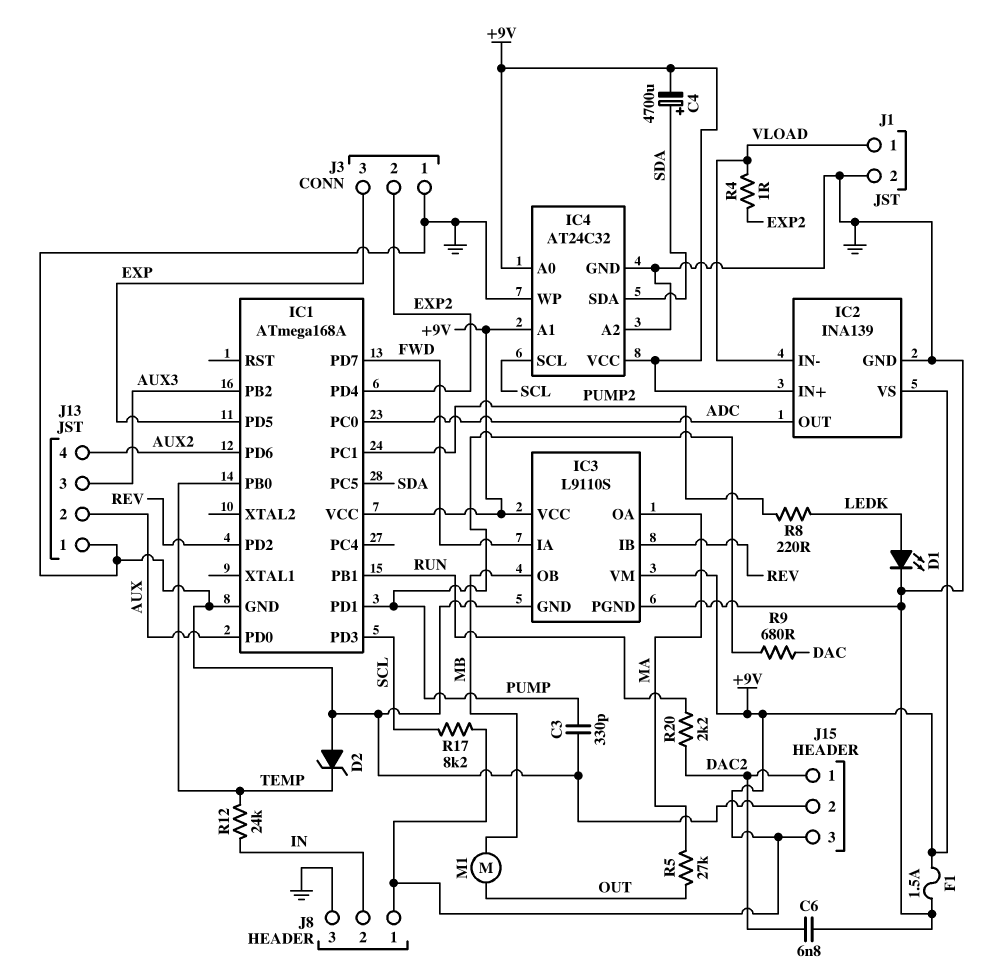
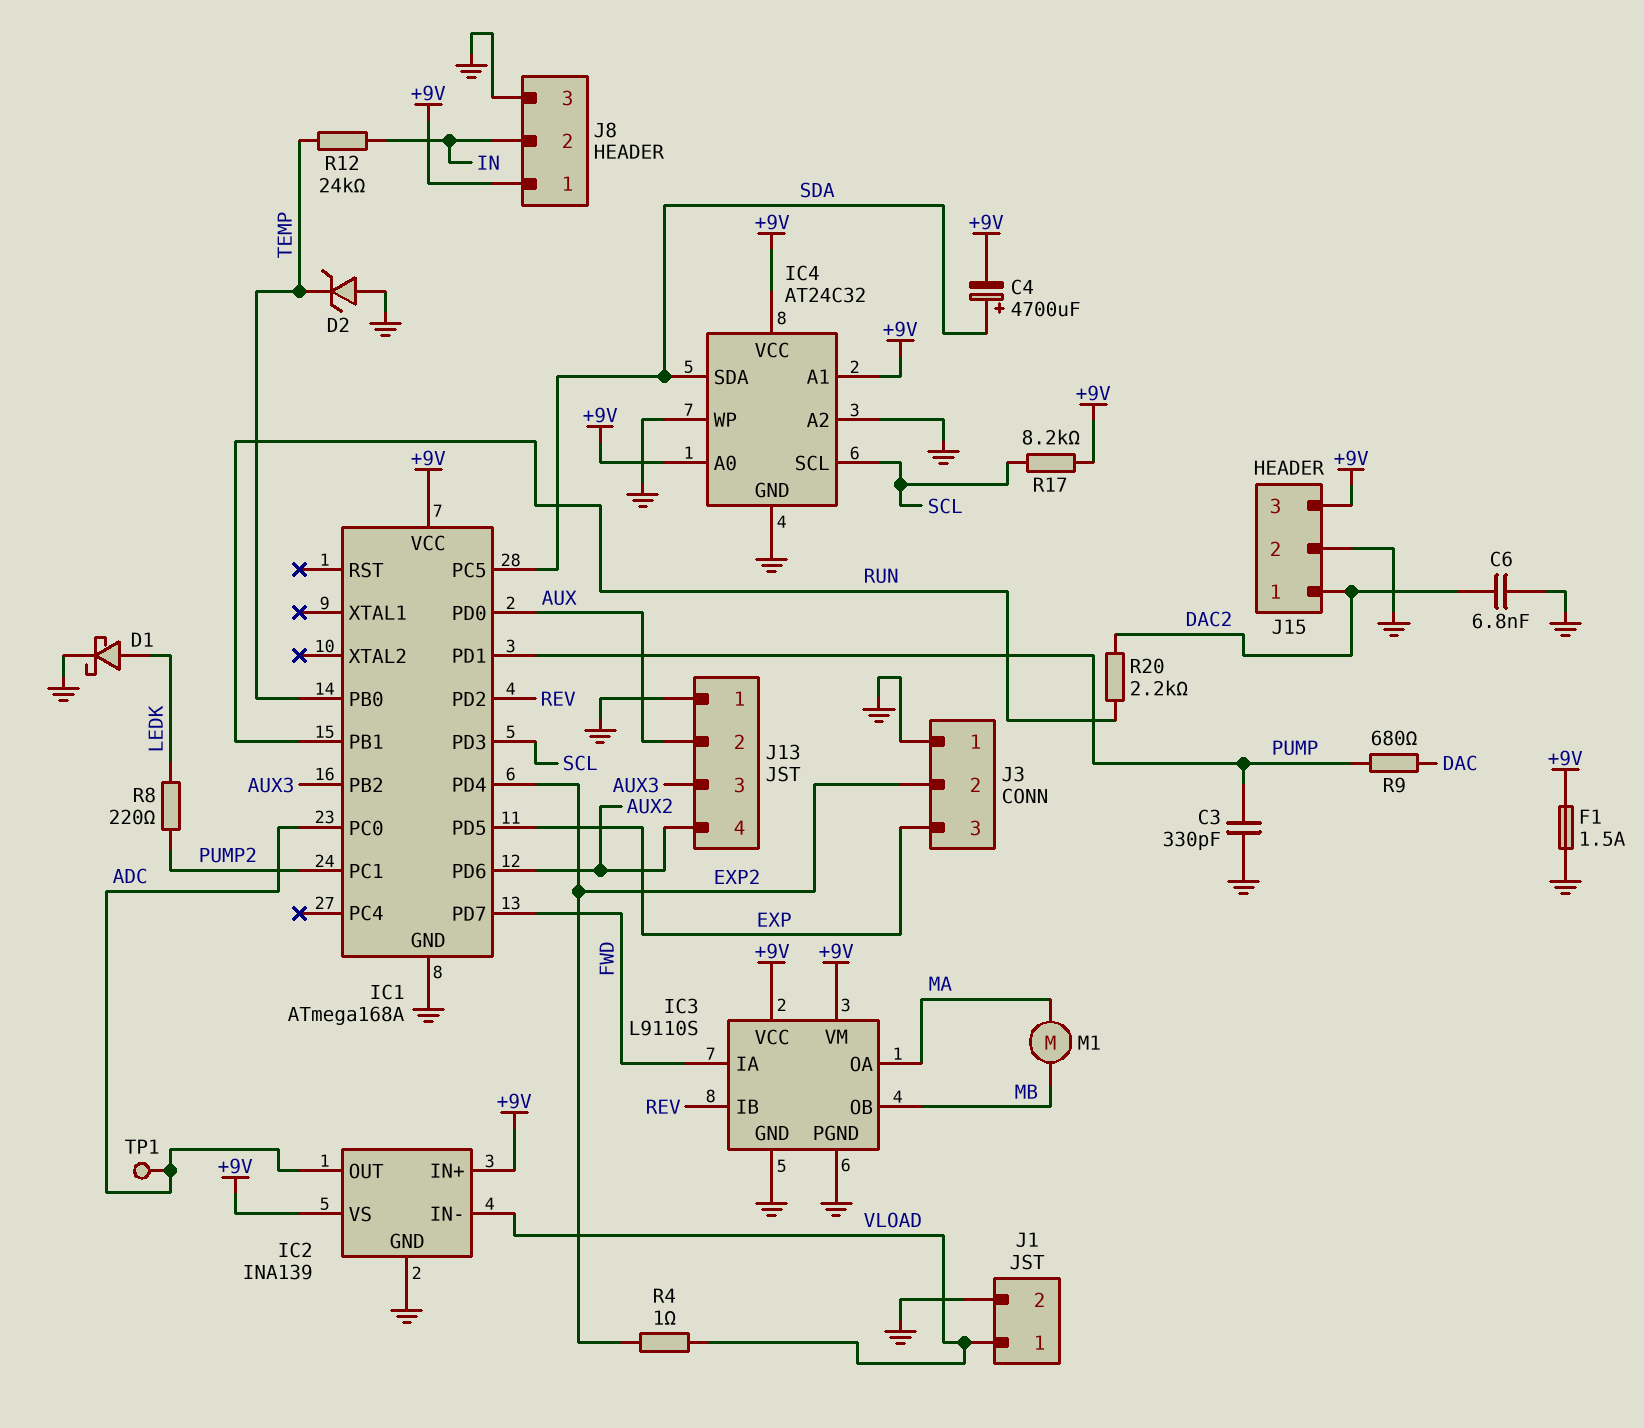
D1: LED (A LEDK, K GND) -> schottky (A LEDK, K GND)
M1: motor (MB, OUT) -> motor (MA, MB)
R5: 27k (MA, OUT) -> none
TP1: none -> test point (ADC)

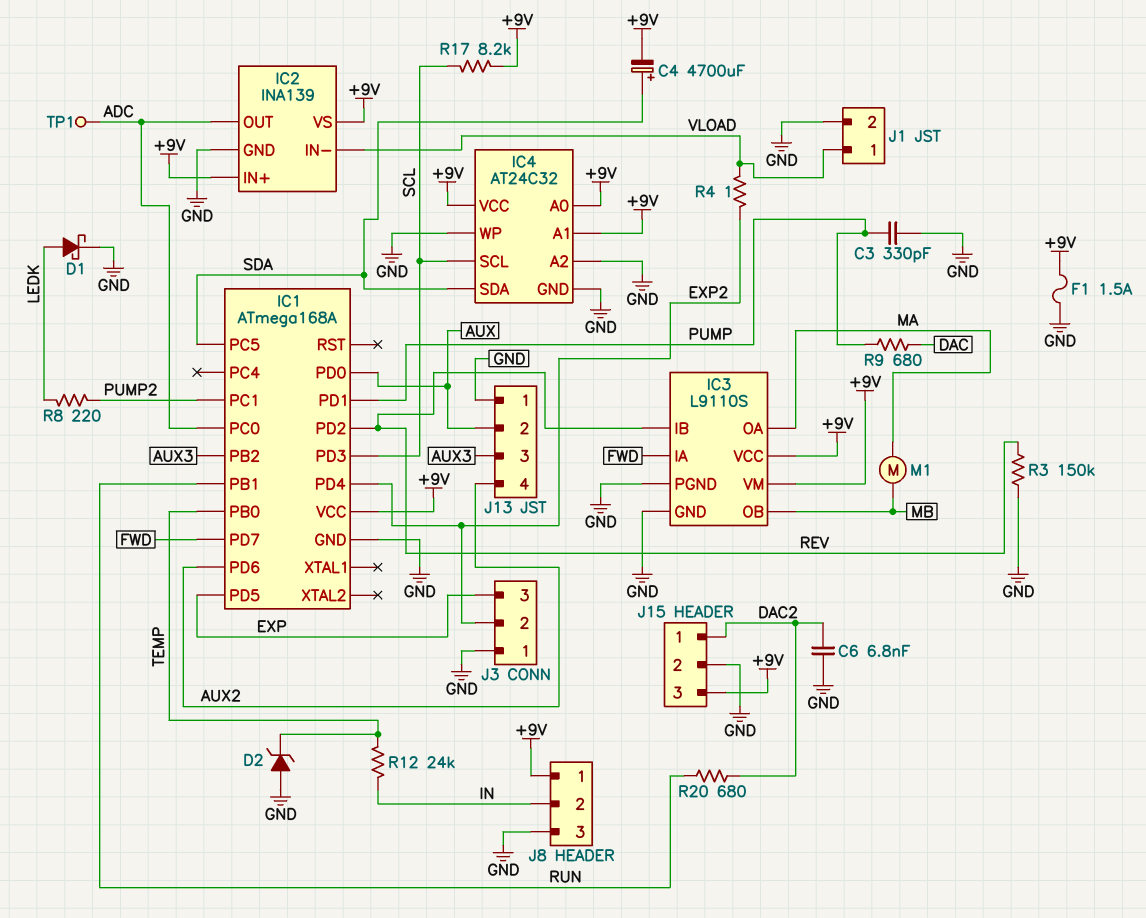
R3: none -> 150k (GND, REV)
R20: 2.2k (DAC2, RUN) -> 680 (DAC2, RUN)

